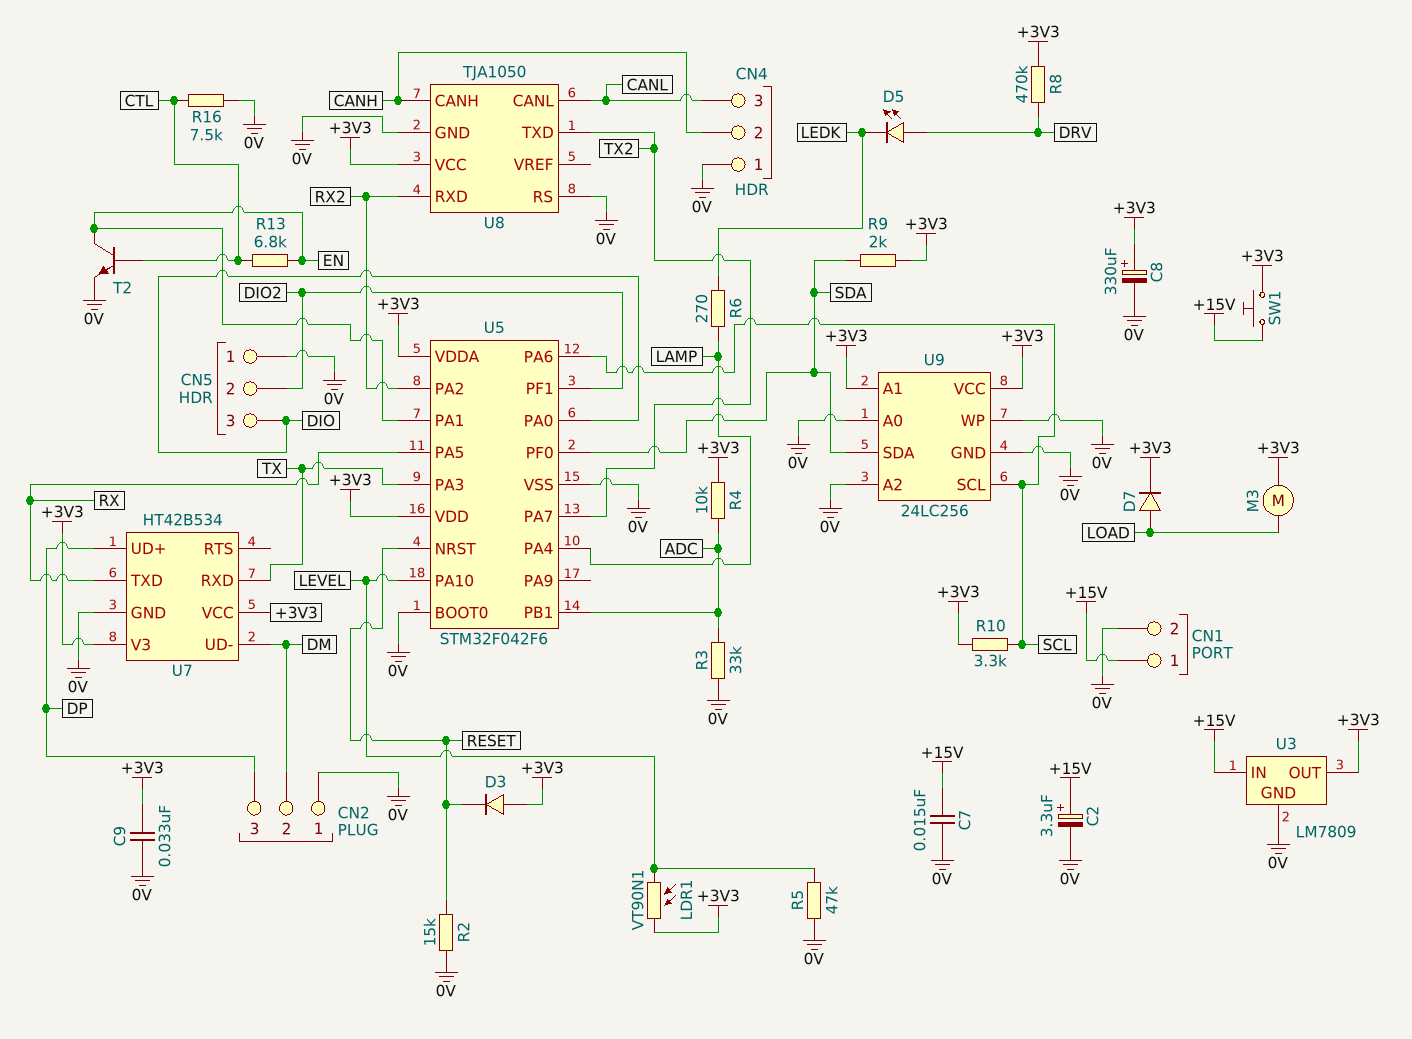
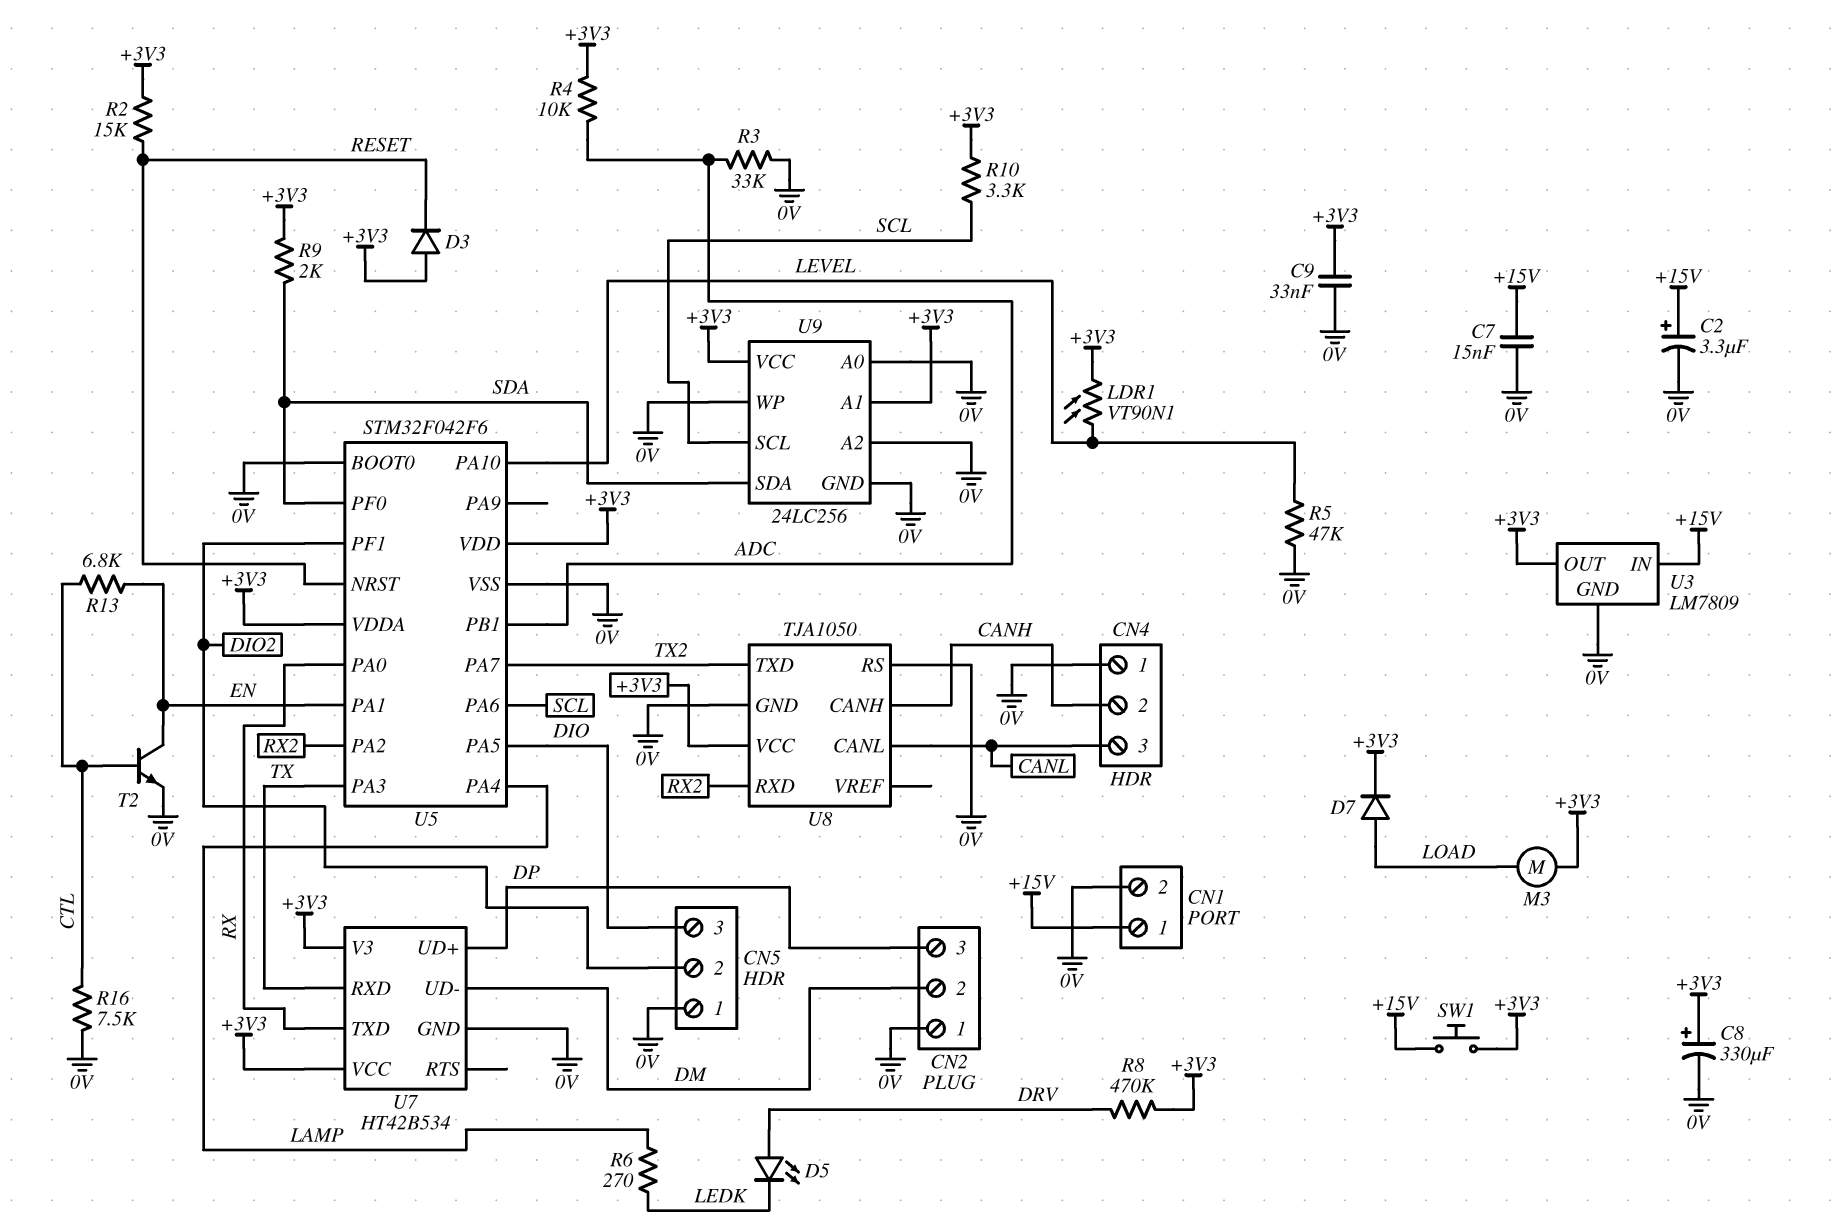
R2: 15k (0V, RESET) -> 15k (+3V3, RESET)
U5 pin PA0: DIO -> RX
U5 pin PA5: RX -> DIO

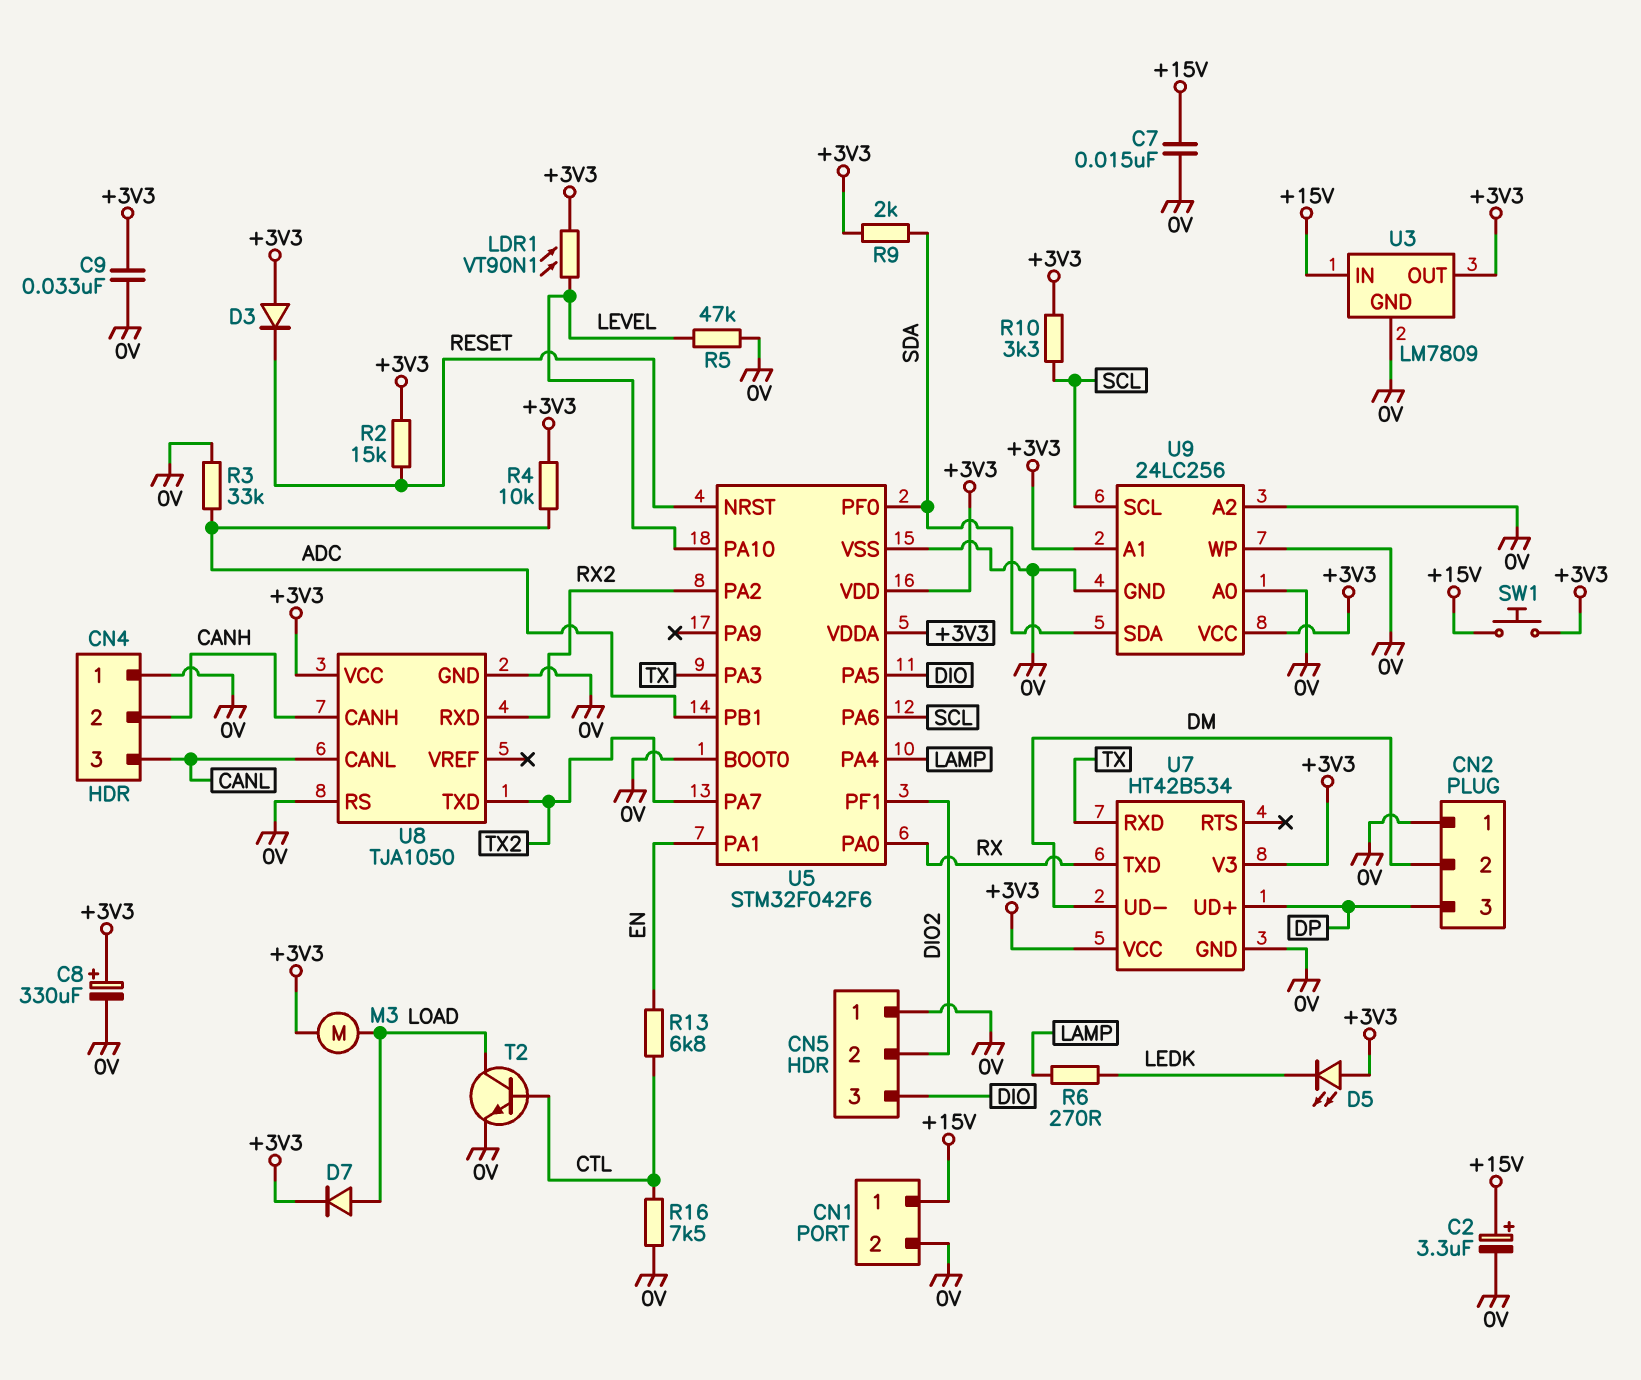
D5: LED (A DRV, K LEDK) -> LED (A +3V3, K LEDK)
R8: 470k (+3V3, DRV) -> none
T2: NPN (B CTL, C EN, E 0V) -> NPN (B CTL, C LOAD, E 0V)

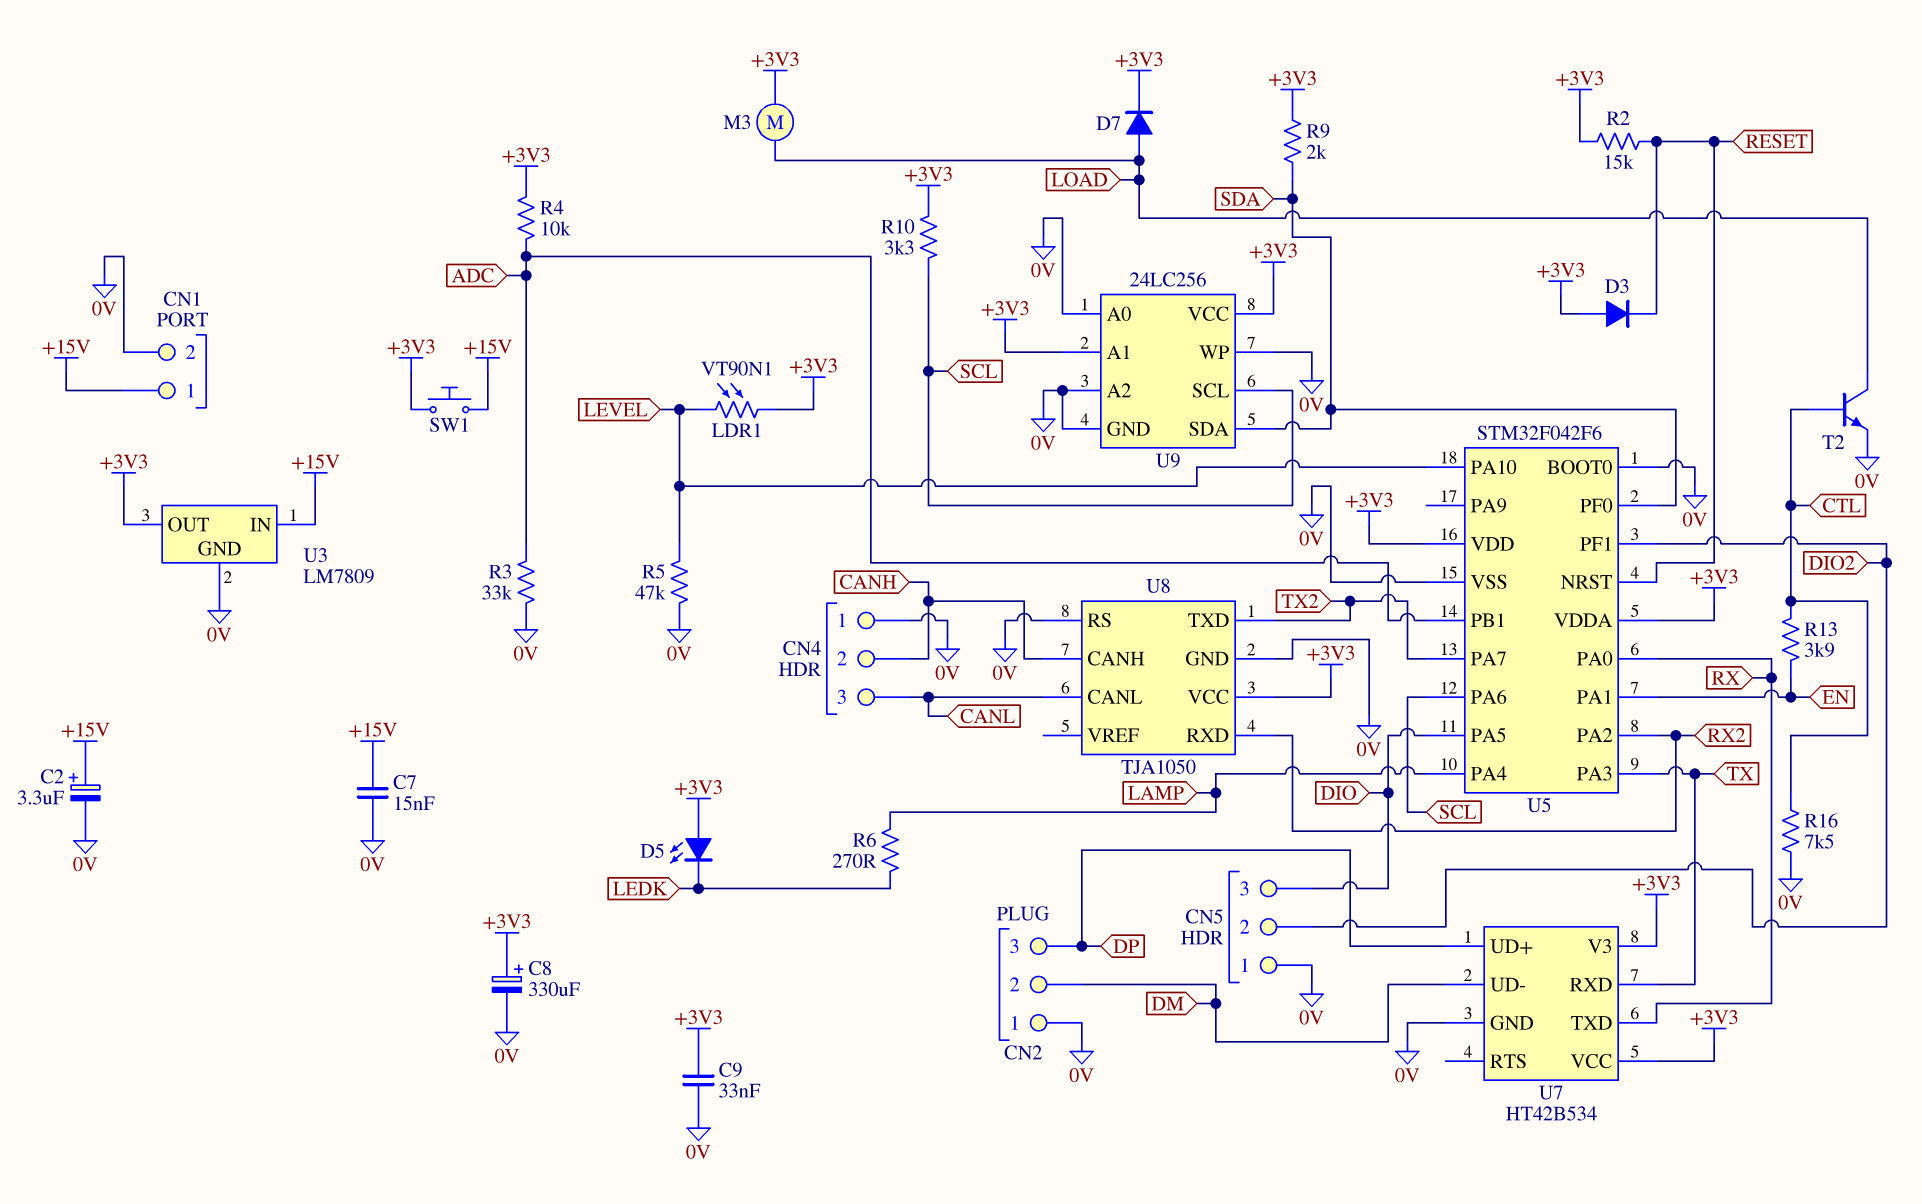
R13: 6.8k (CTL, EN) -> 3.9k (CTL, EN)

